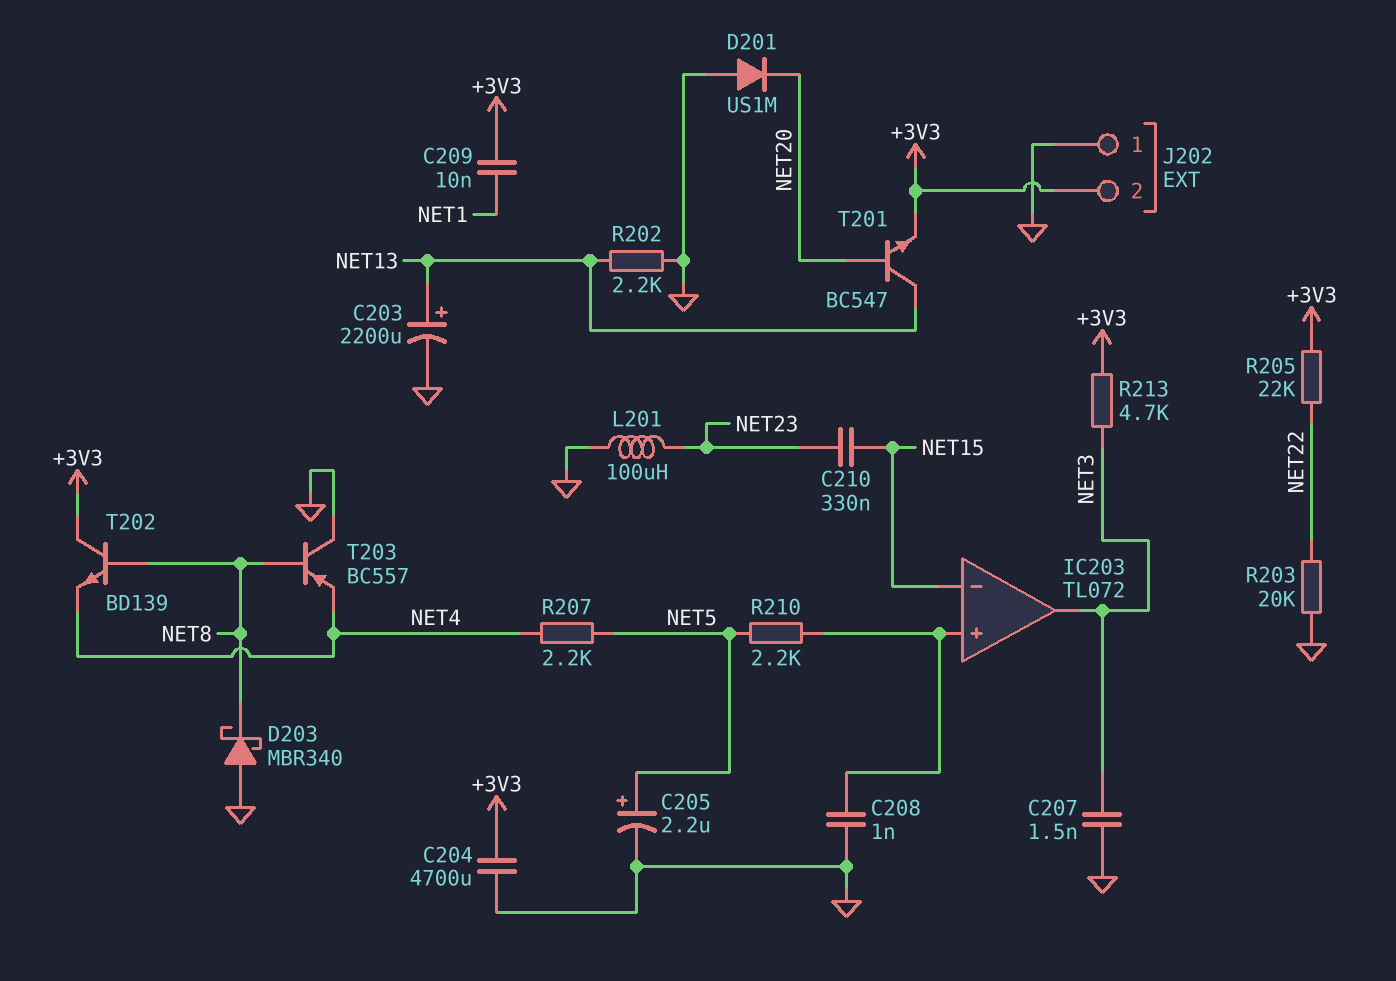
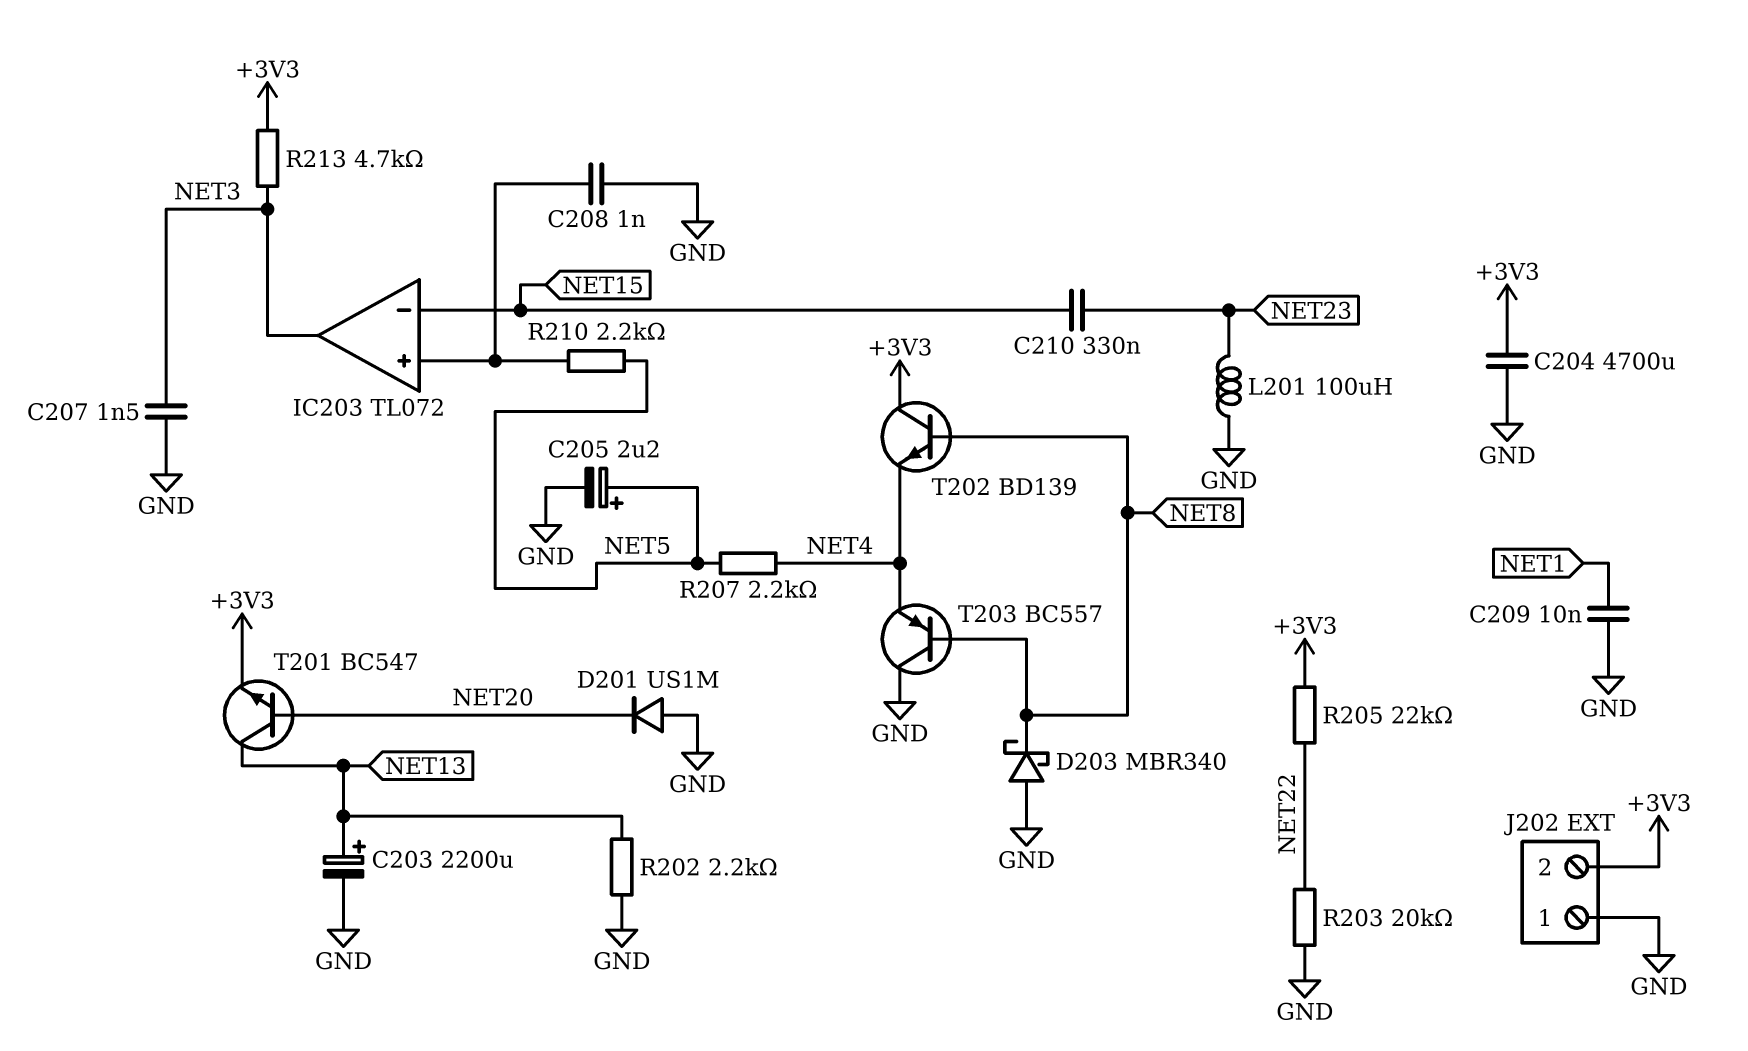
C209: 10nF (+3V3, NET1) -> 10nF (GND, NET1)

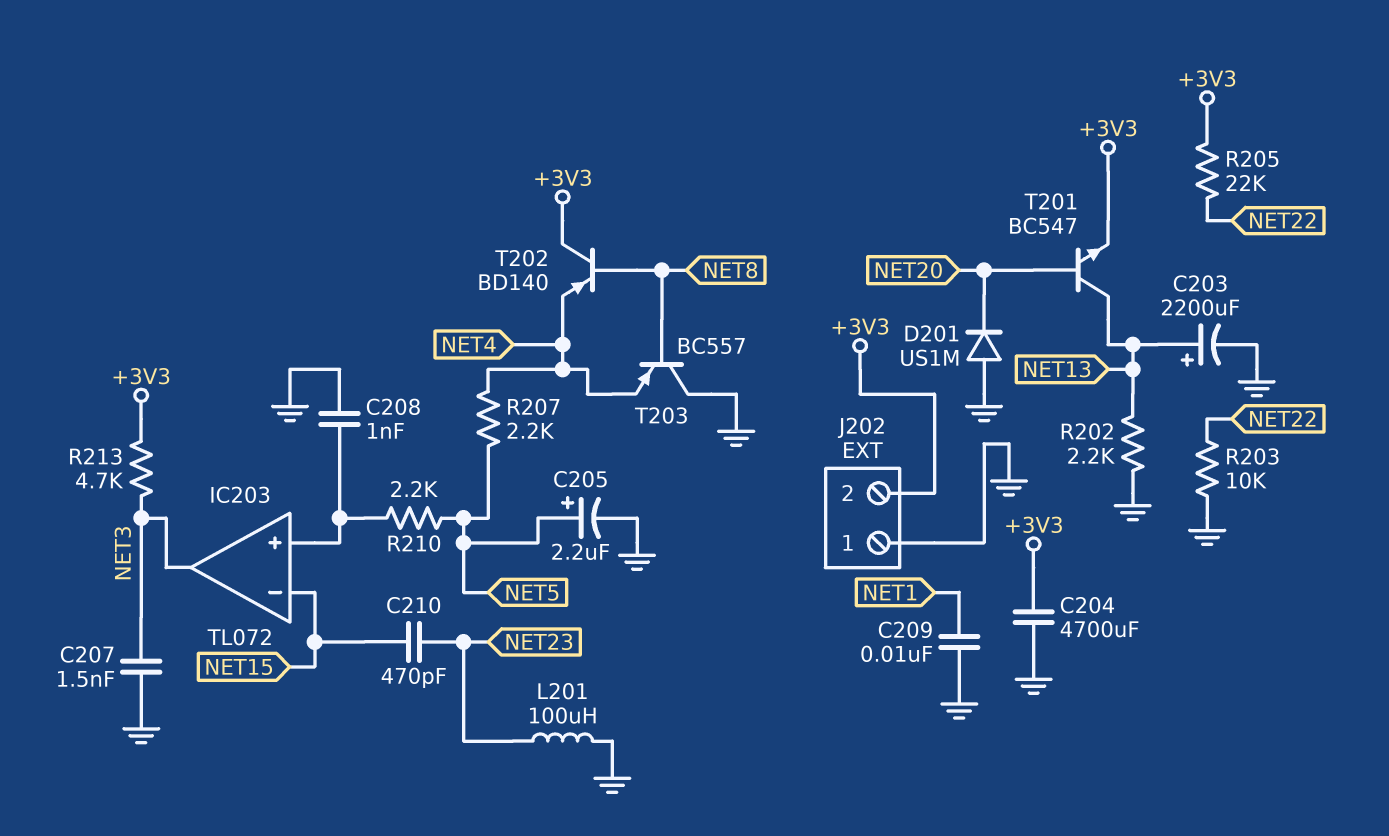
C210: 330nF (NET15, NET23) -> 470pF (NET15, NET23)
D203: schottky MBR340 (A GND, K NET8) -> none
R203: 20k (GND, NET22) -> 10k (GND, NET22)
T202: NPN BD139 (B NET8, C +3V3, E NET4) -> PNP BD140 (B NET8, C +3V3, E NET4)

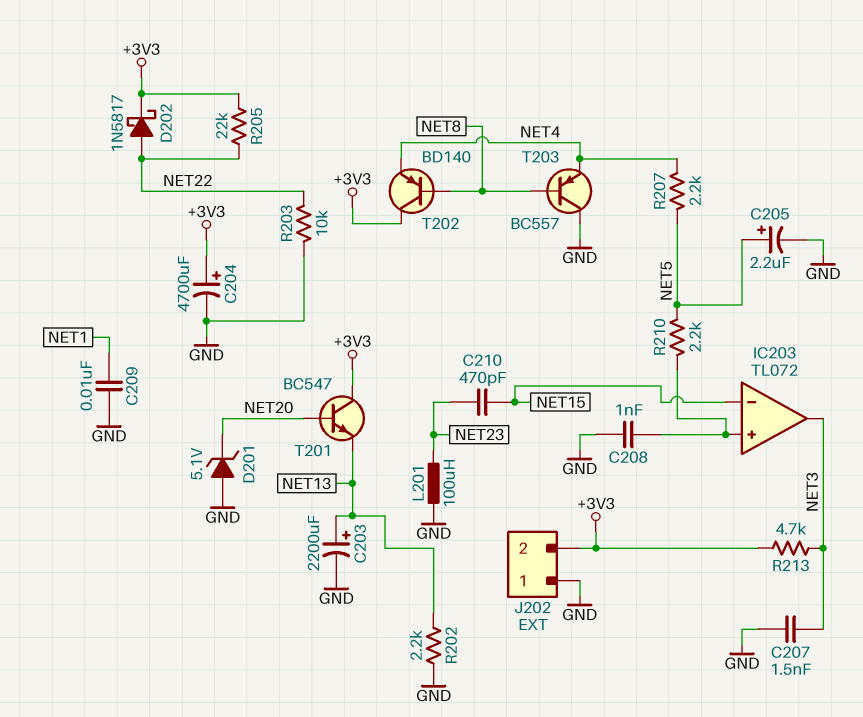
C204: 4700uF (+3V3, GND) -> 4700uF (plus +3V3, minus GND)
D201: diode US1M (A GND, K NET20) -> zener 5.1V (A GND, K NET20)
D202: none -> schottky 1N5817 (A NET22, K +3V3)
T201: NPN BC547 (B NET20, C NET13, E +3V3) -> NPN BC547 (B NET20, C +3V3, E NET13)

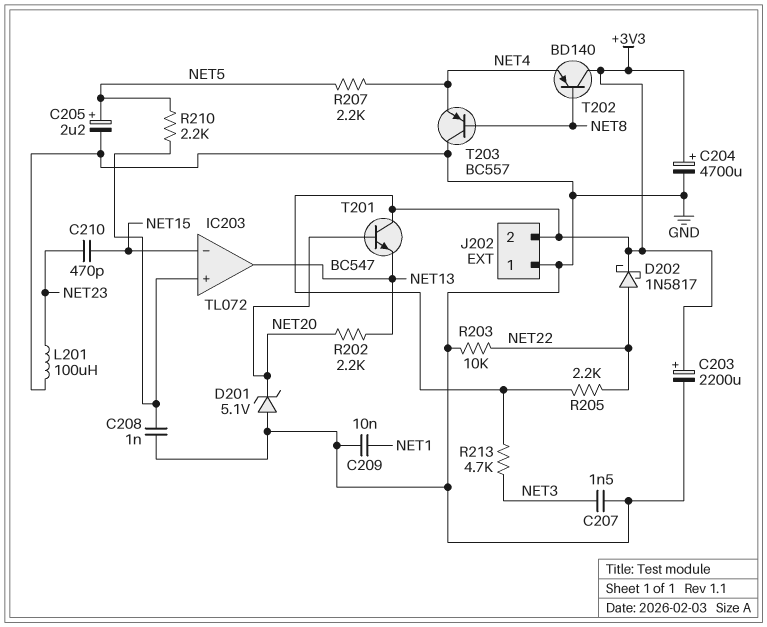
C203: 2200uF (plus NET13, minus GND) -> 2200uF (plus +3V3, minus GND)
IC203 pin out: NET3 -> NET13
R202: 2.2k (GND, NET13) -> 2.2k (NET13, NET20)
R205: 22k (+3V3, NET22) -> 2.2k (+3V3, NET22)

